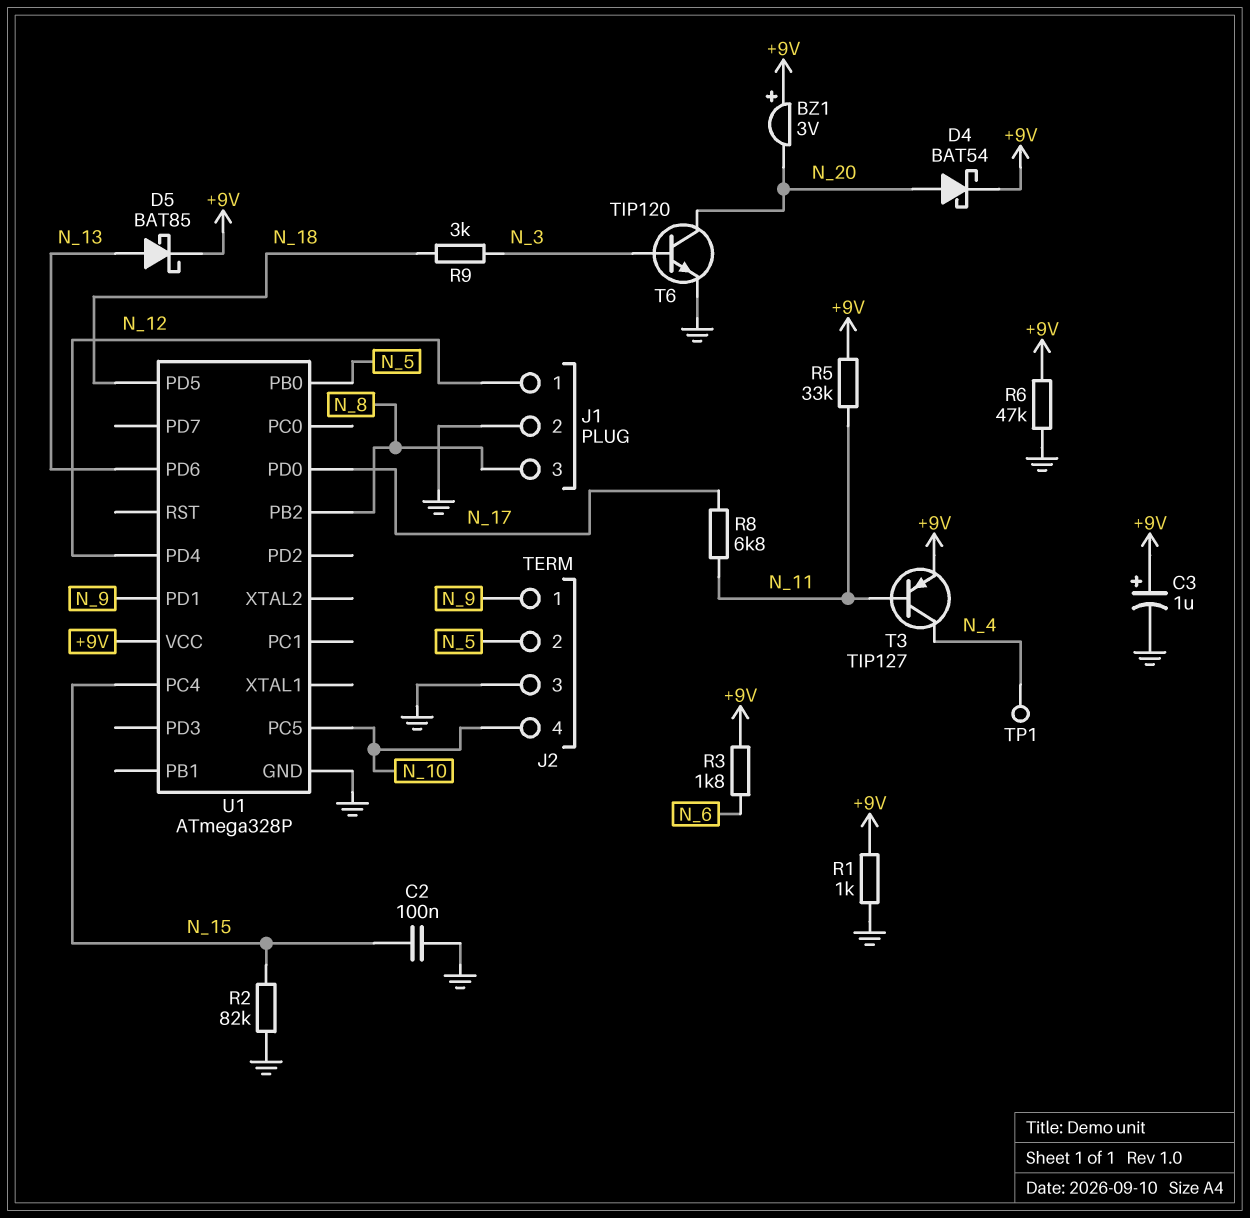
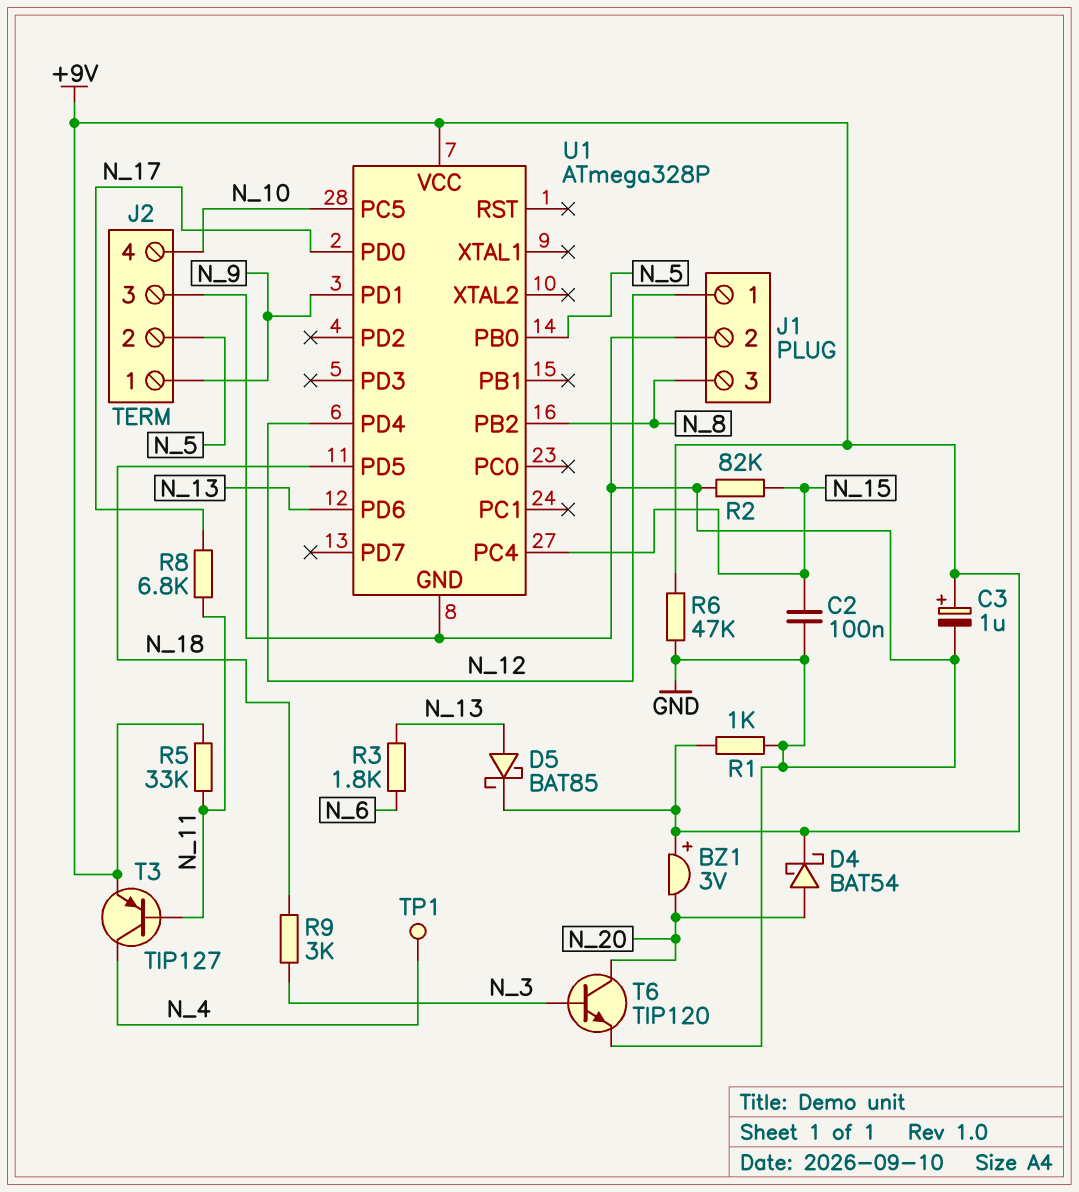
R3: 1.8k (+9V, N_6) -> 1.8k (N_6, N_13)

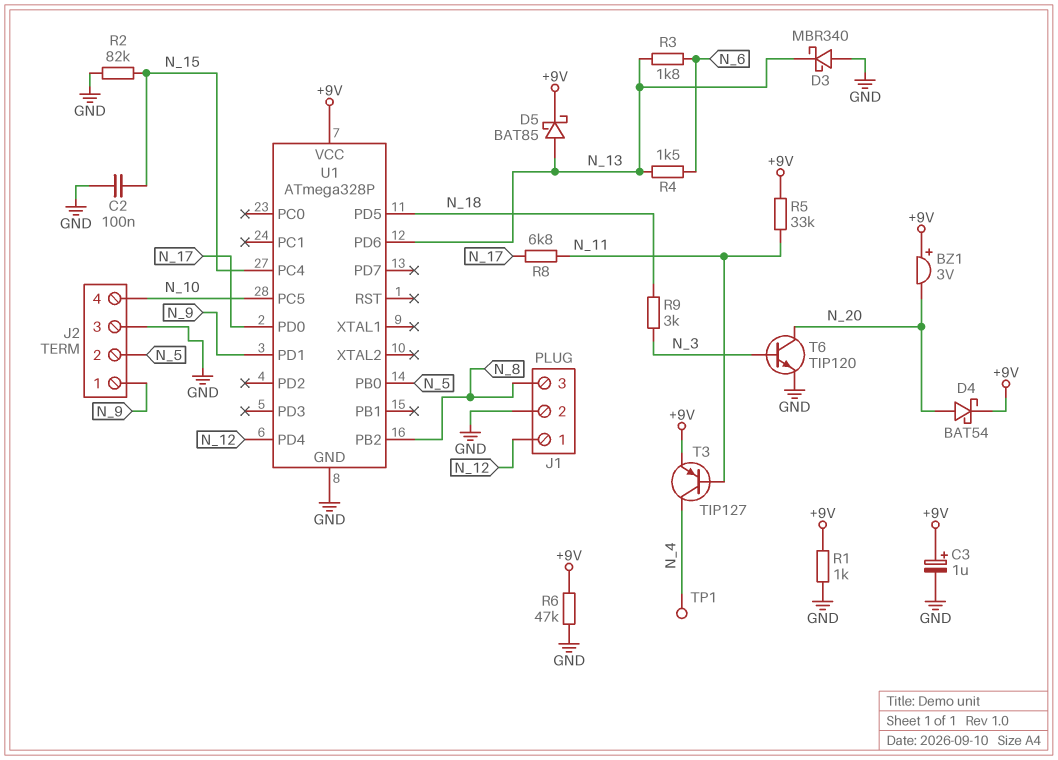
D3: none -> schottky MBR340 (A GND, K N_13)
R4: none -> 1.5k (N_6, N_13)

